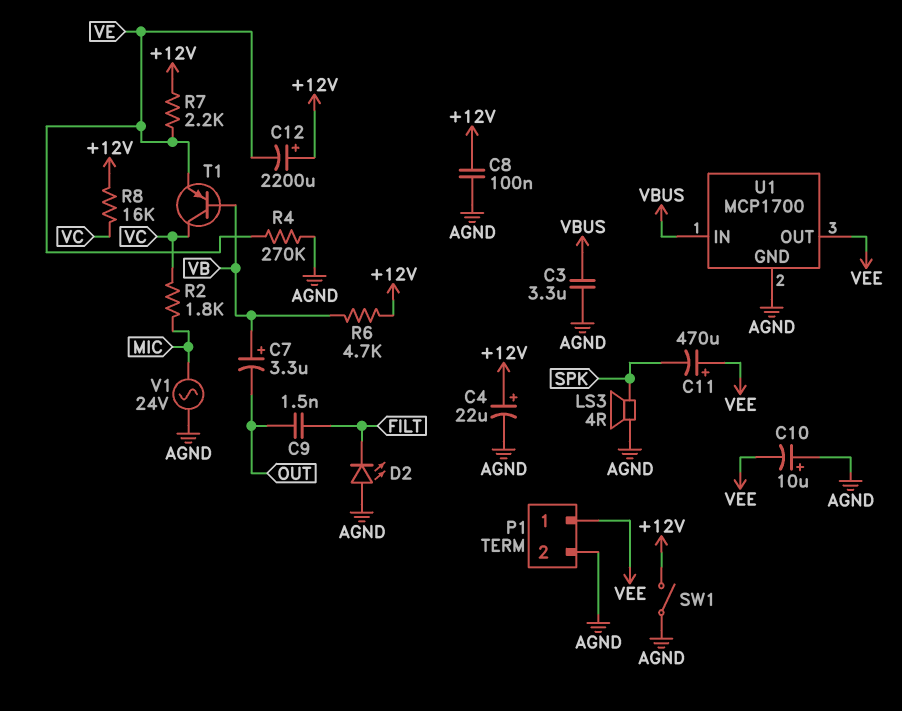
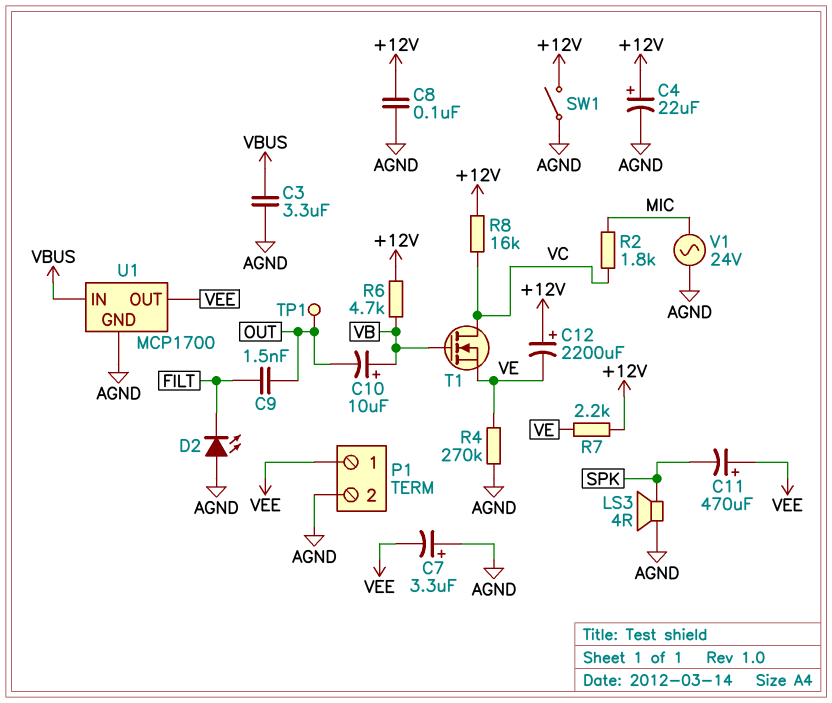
C7: 3.3uF (plus VB, minus OUT) -> 3.3uF (plus AGND, minus VEE)
C10: 10uF (plus AGND, minus VEE) -> 10uF (plus VB, minus OUT)
T1: PNP (B VB, C VC, E VE) -> NMOS (G VB, D VC, S VE)
TP1: none -> test point (OUT)

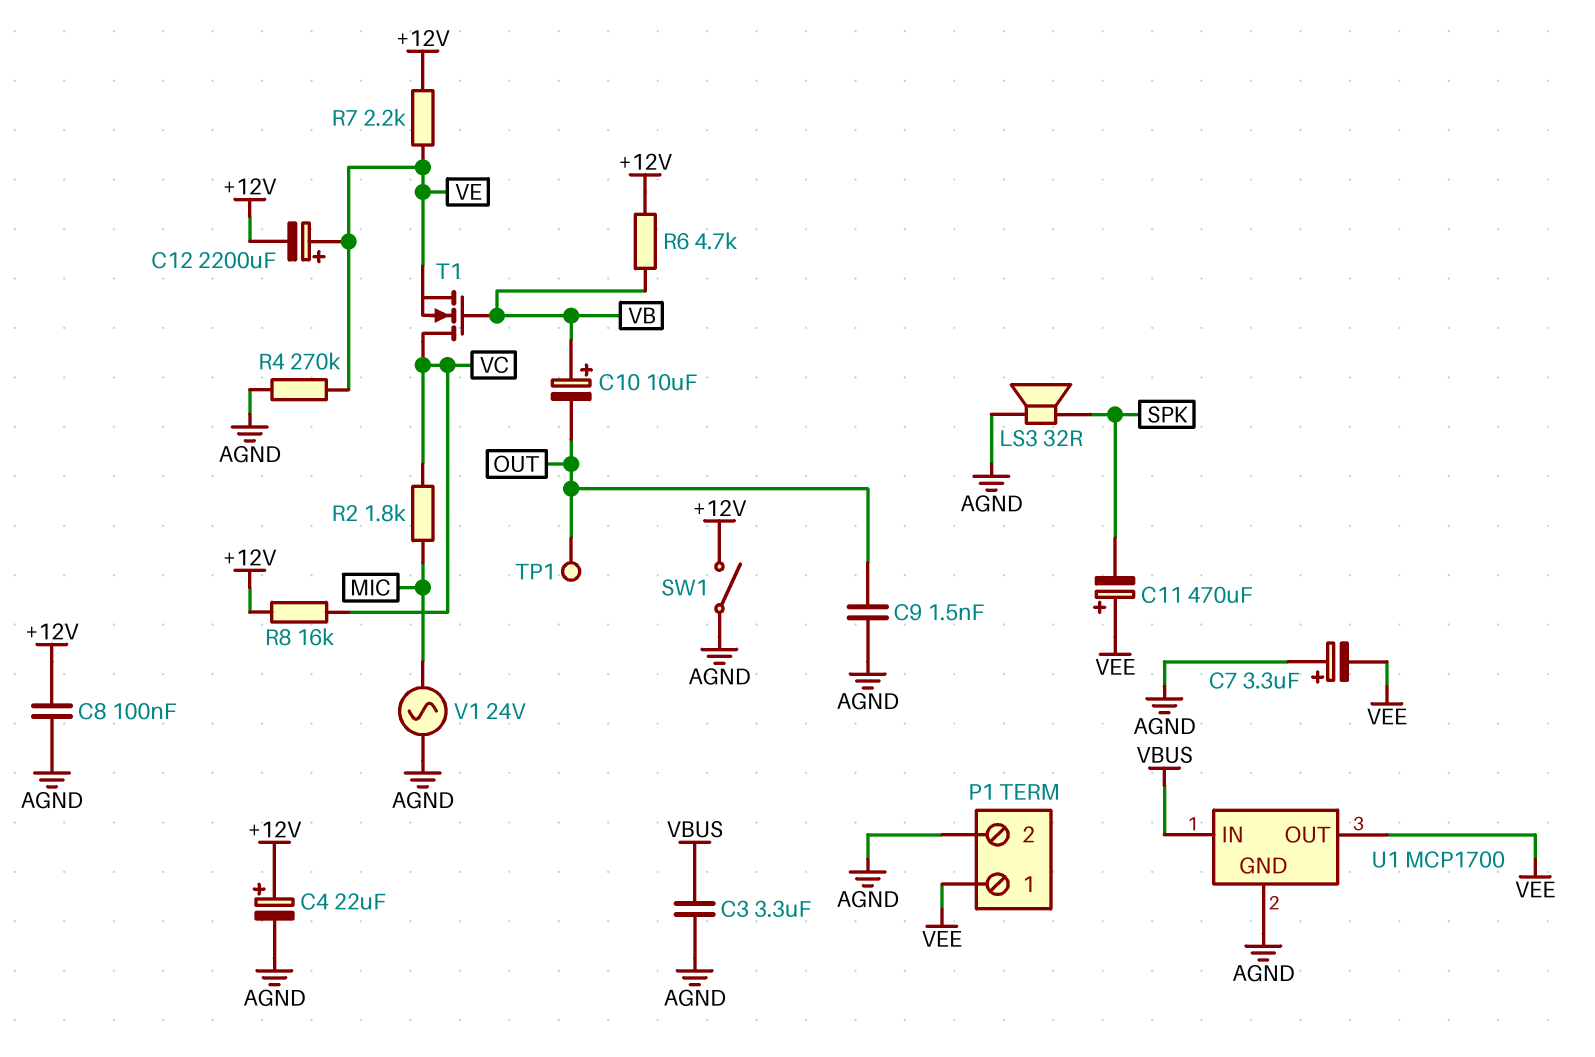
C9: 1.5nF (FILT, OUT) -> 1.5nF (AGND, OUT)
C12: 2200uF (plus +12V, minus VE) -> 2200uF (plus VE, minus +12V)
D2: LED (A AGND, K FILT) -> none
LS3: speaker 4R (AGND, SPK) -> speaker 32R (AGND, SPK)

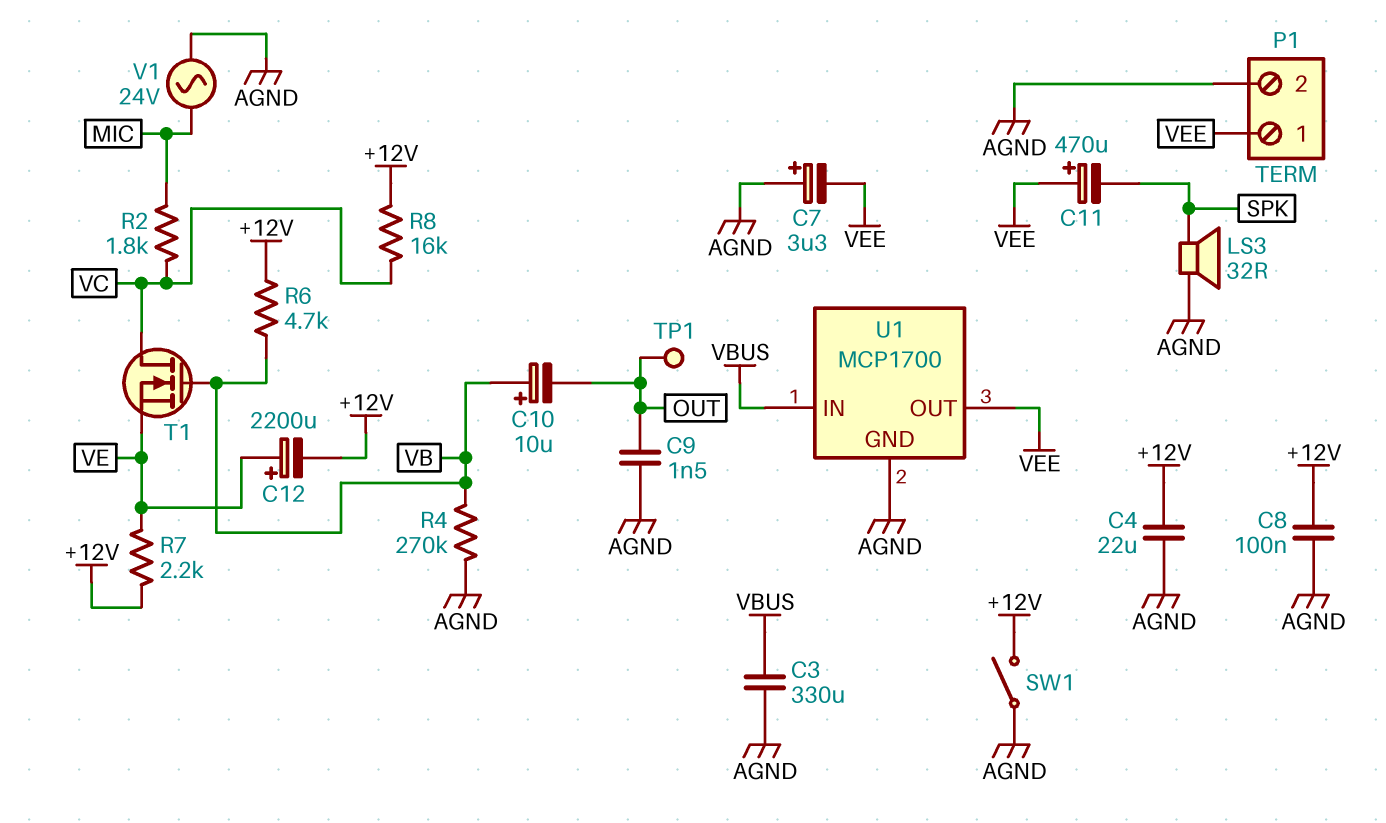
C3: 3.3uF (AGND, VBUS) -> 330uF (AGND, VBUS)
C4: 22uF (plus +12V, minus AGND) -> 22uF (+12V, AGND)
R4: 270k (AGND, VE) -> 270k (AGND, VB)

